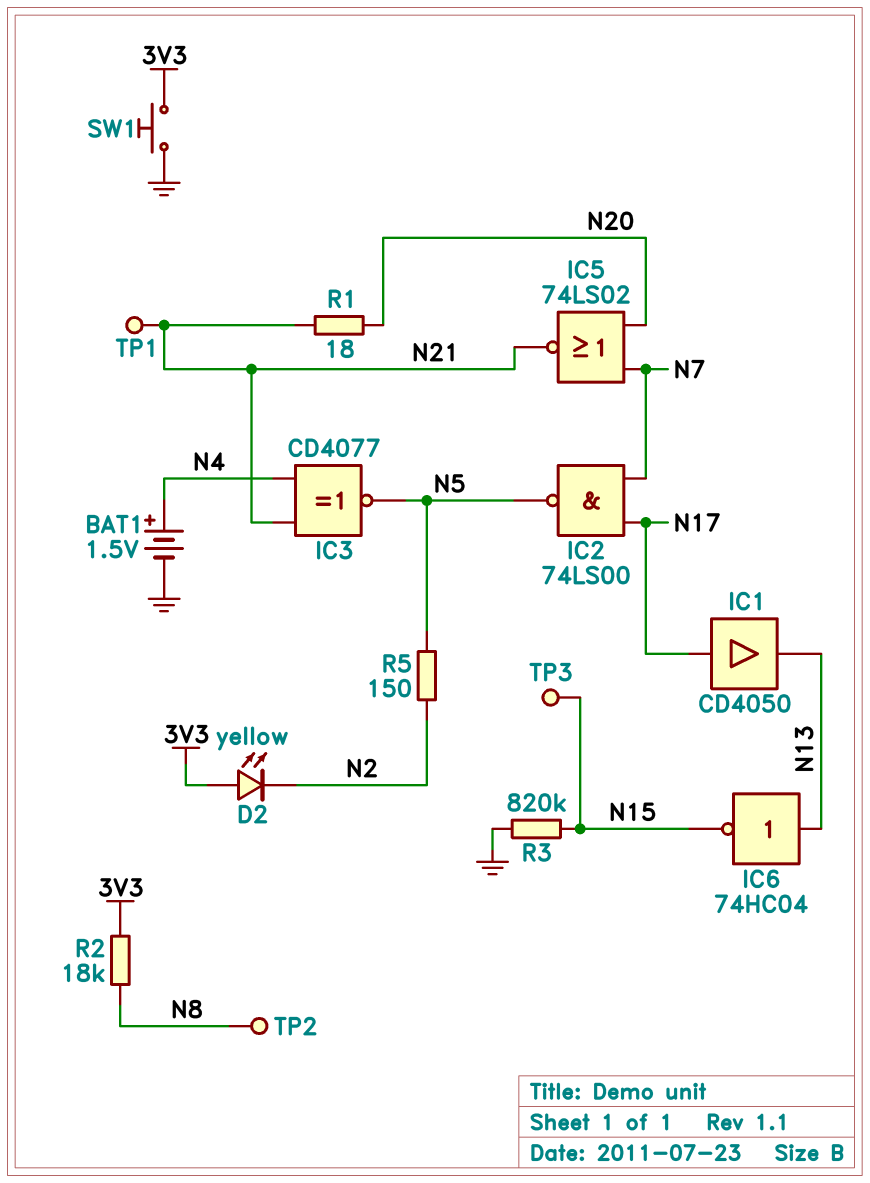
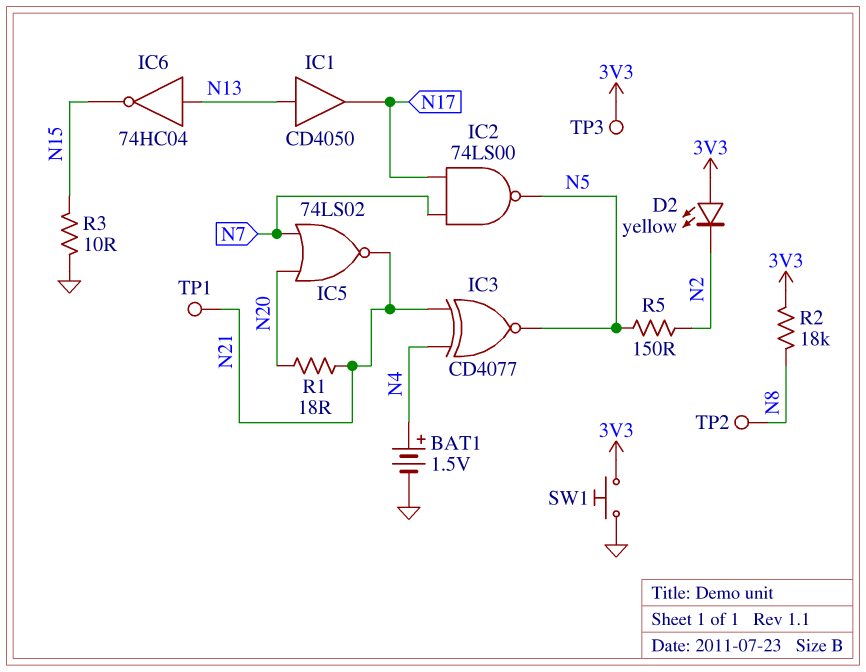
IC1: buffer CD4050 (in N17, out N13) -> buffer CD4050 (in N13, out N17)
R3: 820k (GND, N15) -> 10 (GND, N15)
TP3: test point (N15) -> test point (3V3)

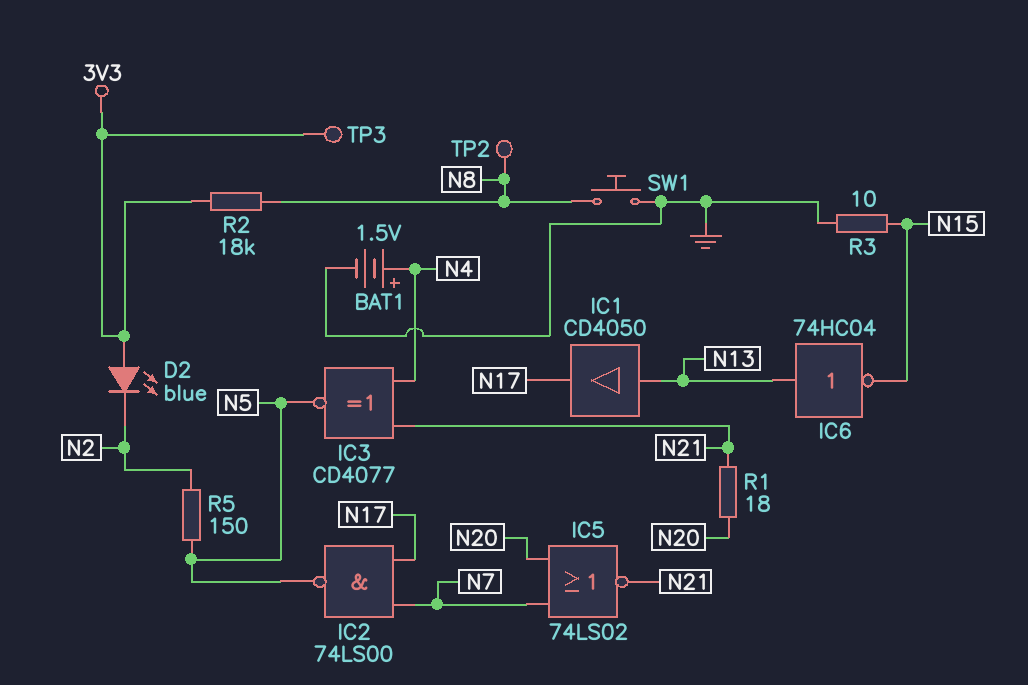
D2: LED yellow (A 3V3, K N2) -> LED blue (A 3V3, K N2)
SW1: button (3V3, GND) -> button (GND, N8)
TP1: test point (N21) -> none

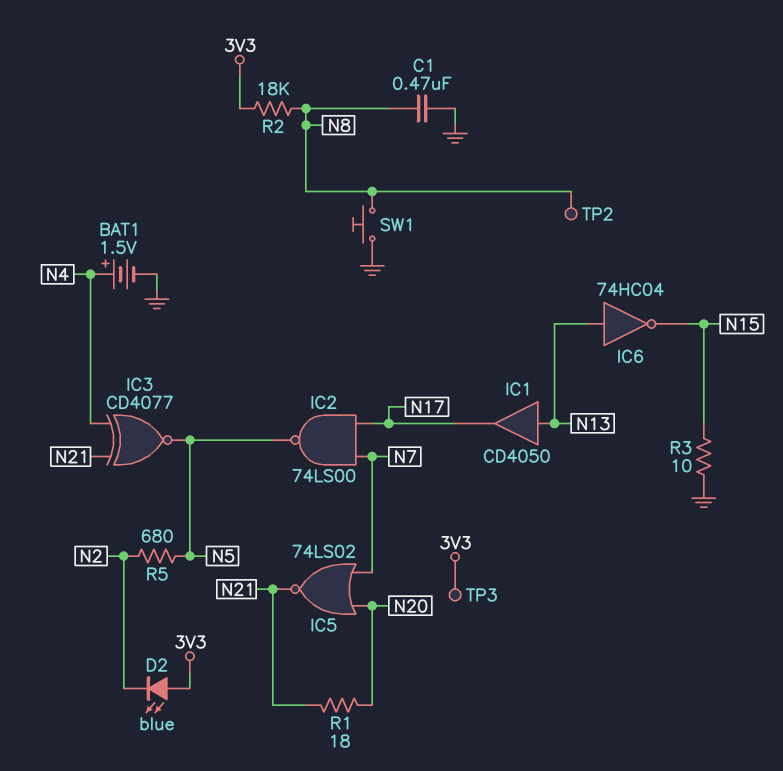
C1: none -> 470nF (GND, N8)
R5: 150 (N2, N5) -> 680 (N2, N5)

